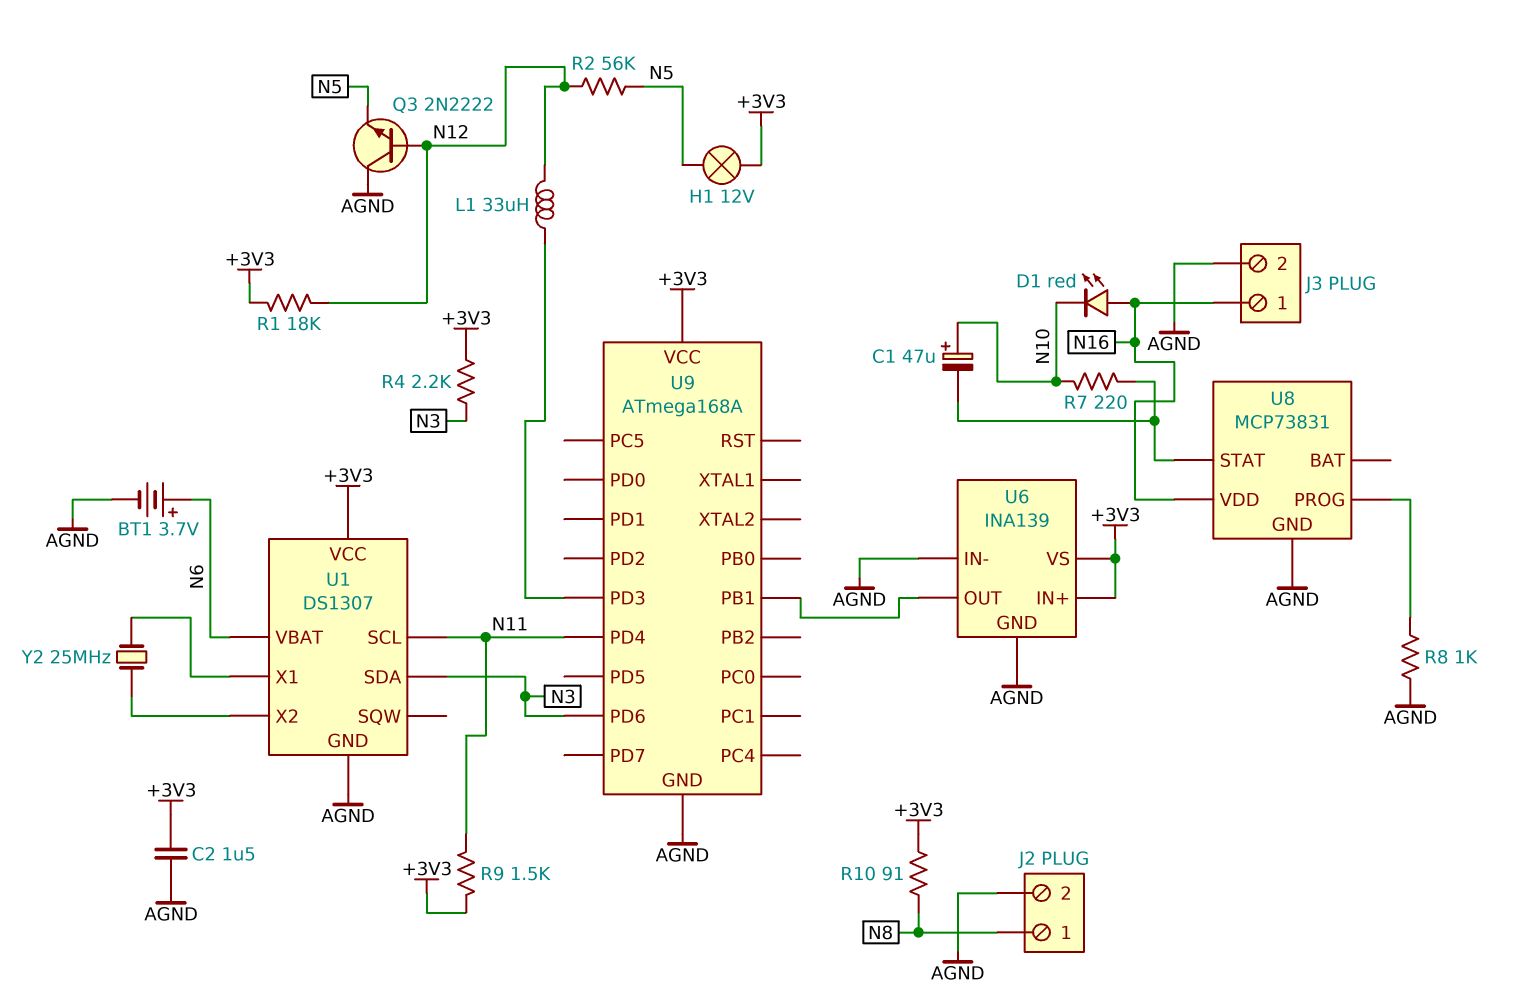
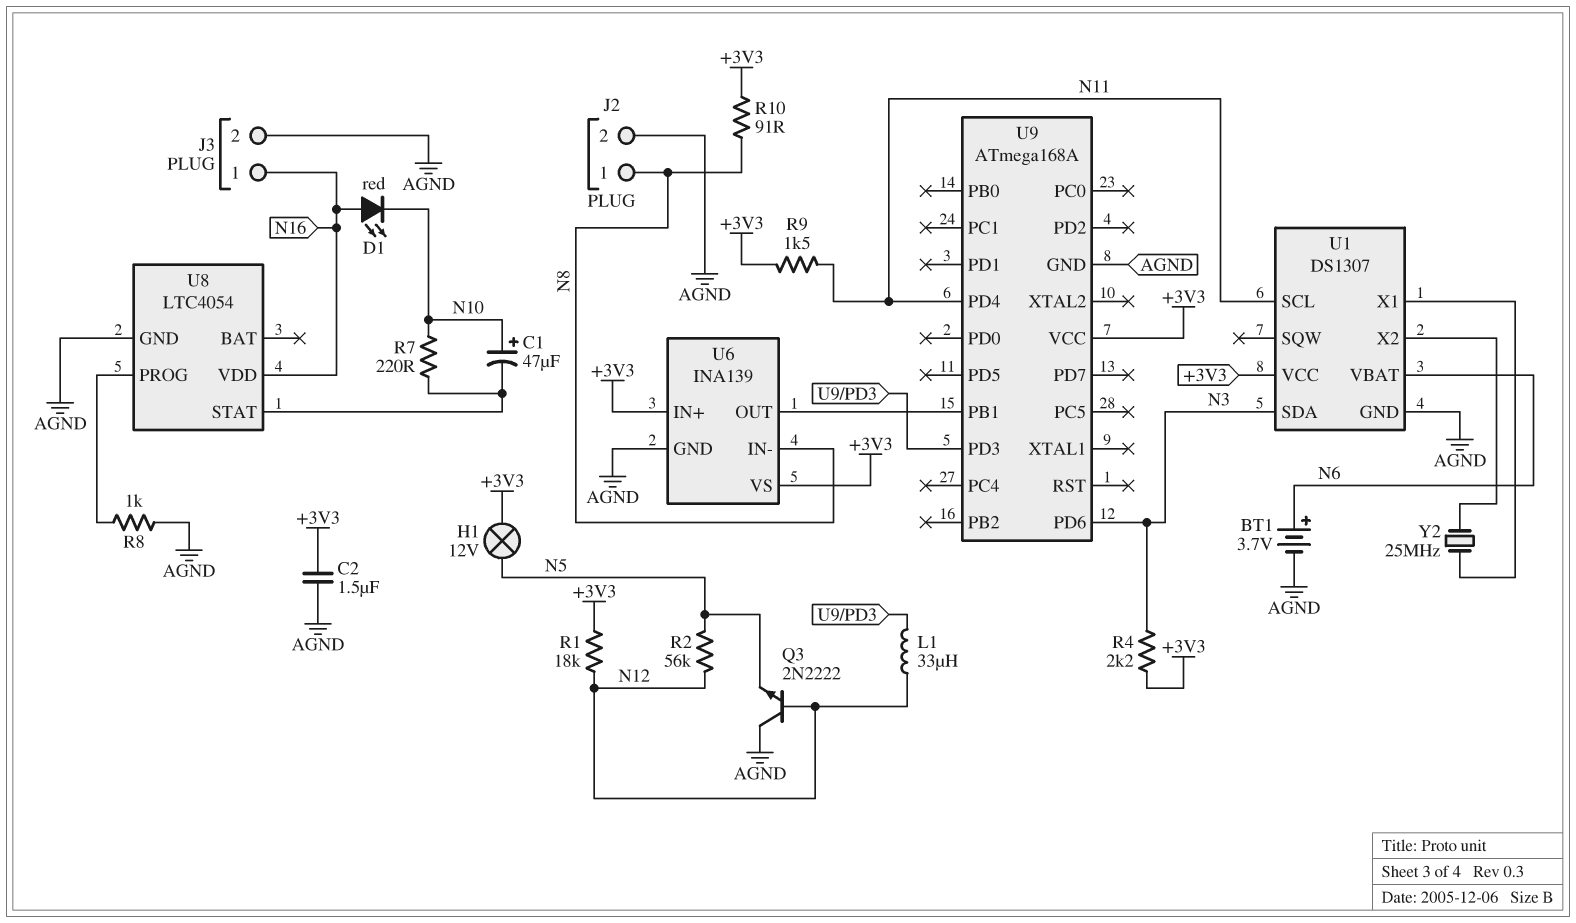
U6 pin IN-: AGND -> N8
U8: MCP73831 -> LTC4054

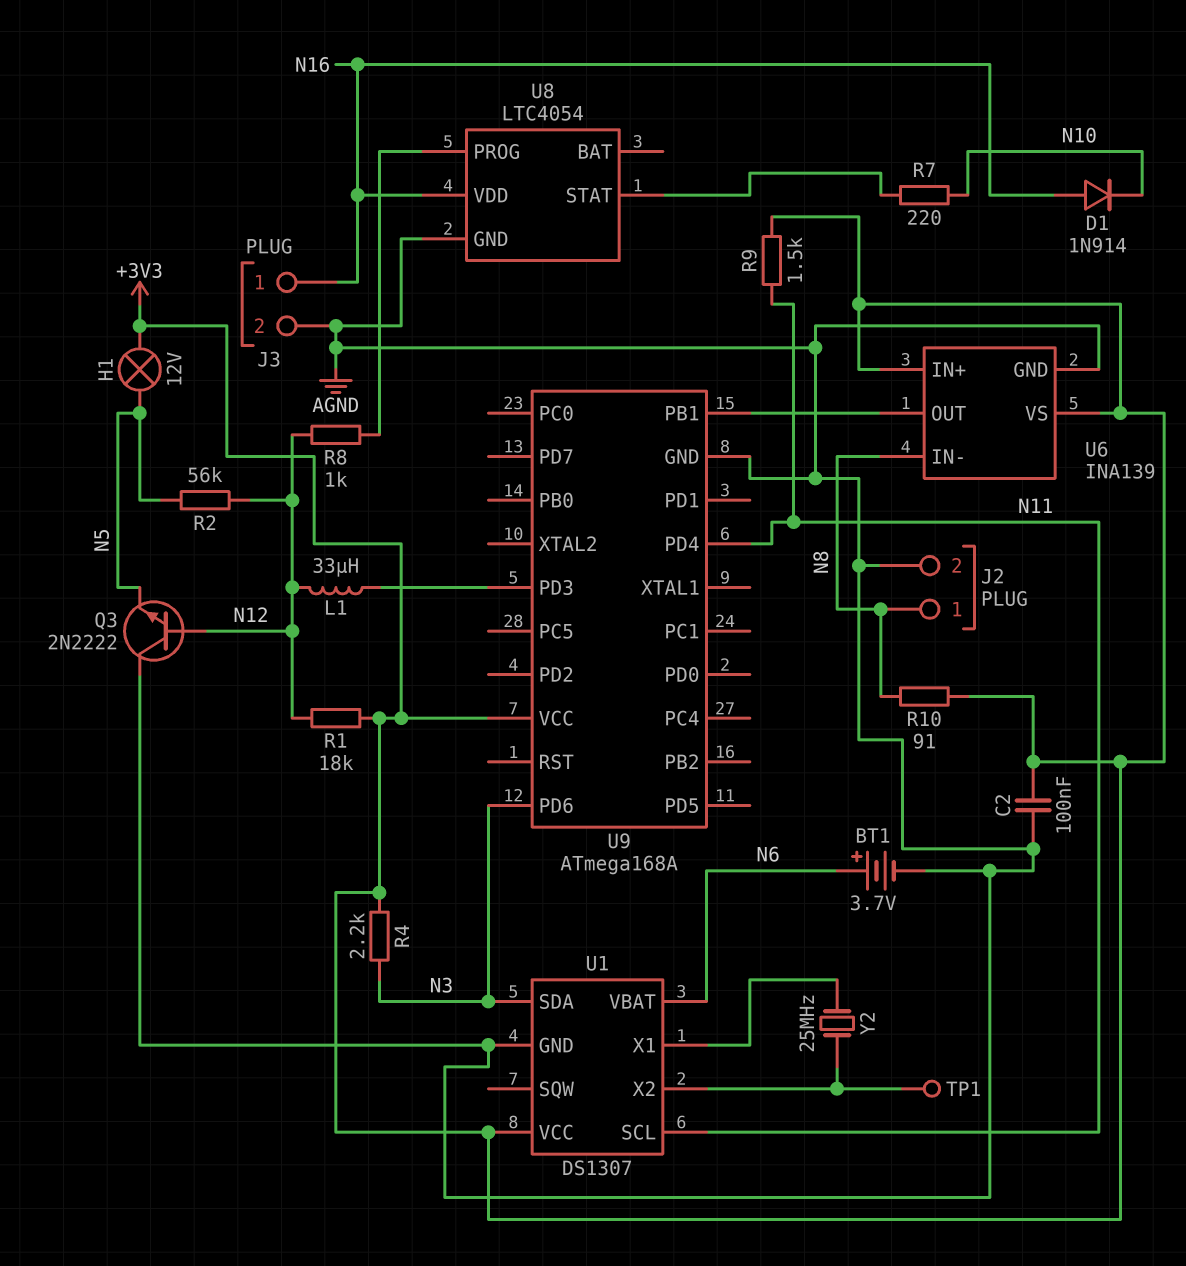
C1: 47uF (plus N10, minus U8/STAT) -> none
C2: 1.5uF (+3V3, AGND) -> 100nF (+3V3, AGND)
D1: LED red (A N16, K N10) -> diode 1N914 (A N16, K N10)
R8: 1k (AGND, U8/PROG) -> 1k (N12, U8/PROG)
TP1: none -> test point (U1/X2)

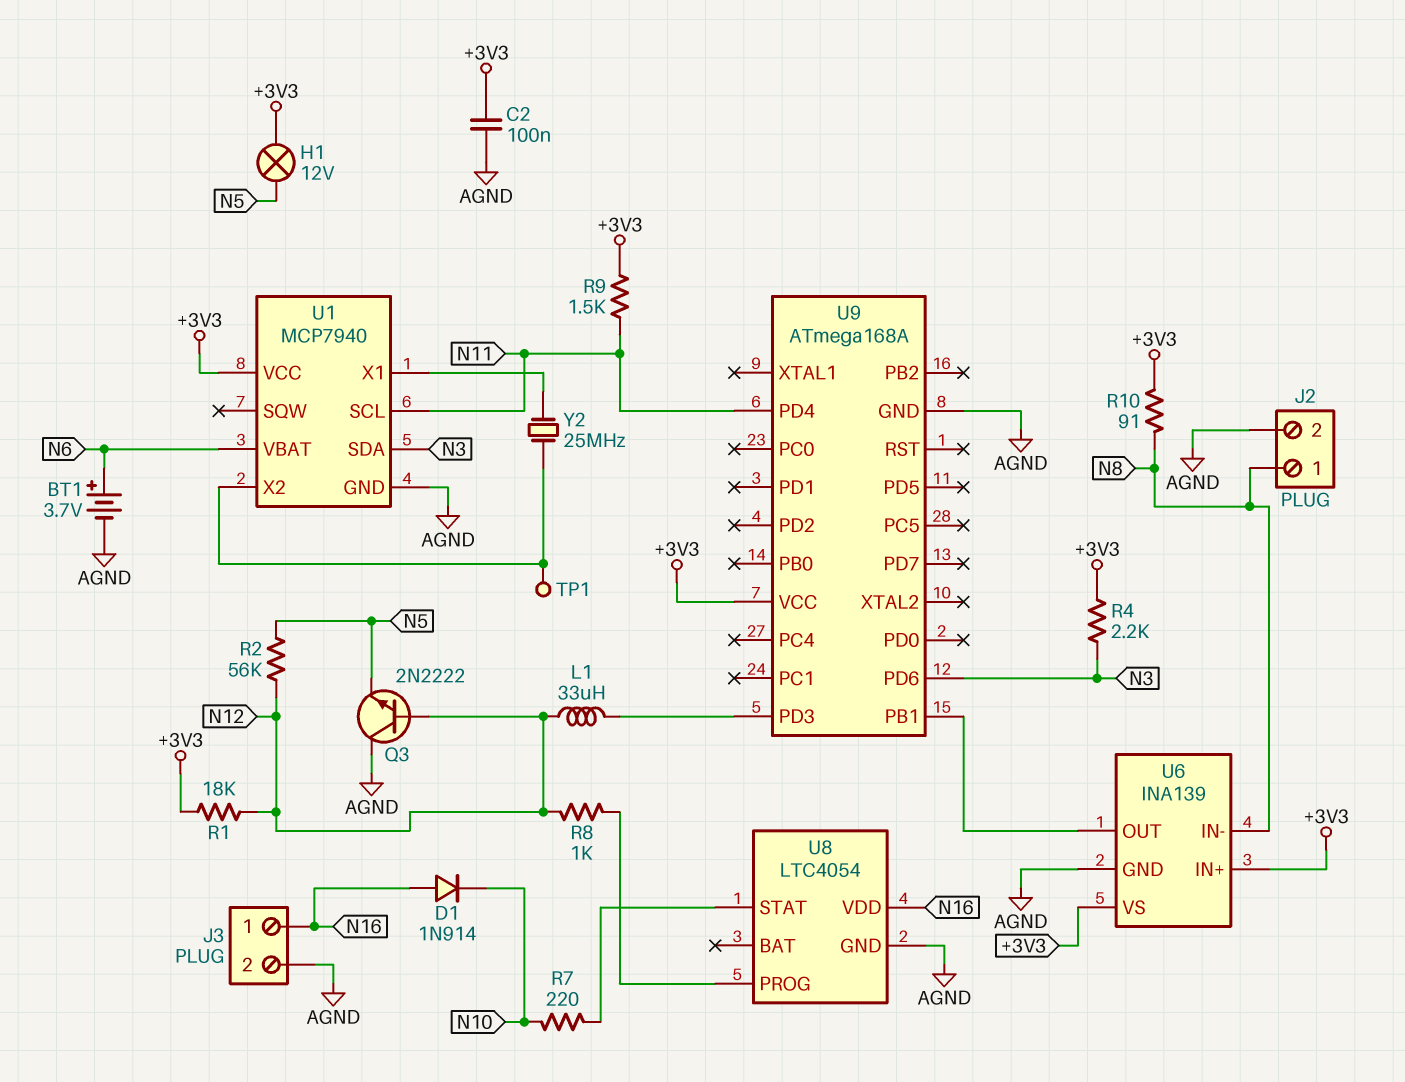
U1: DS1307 -> MCP7940

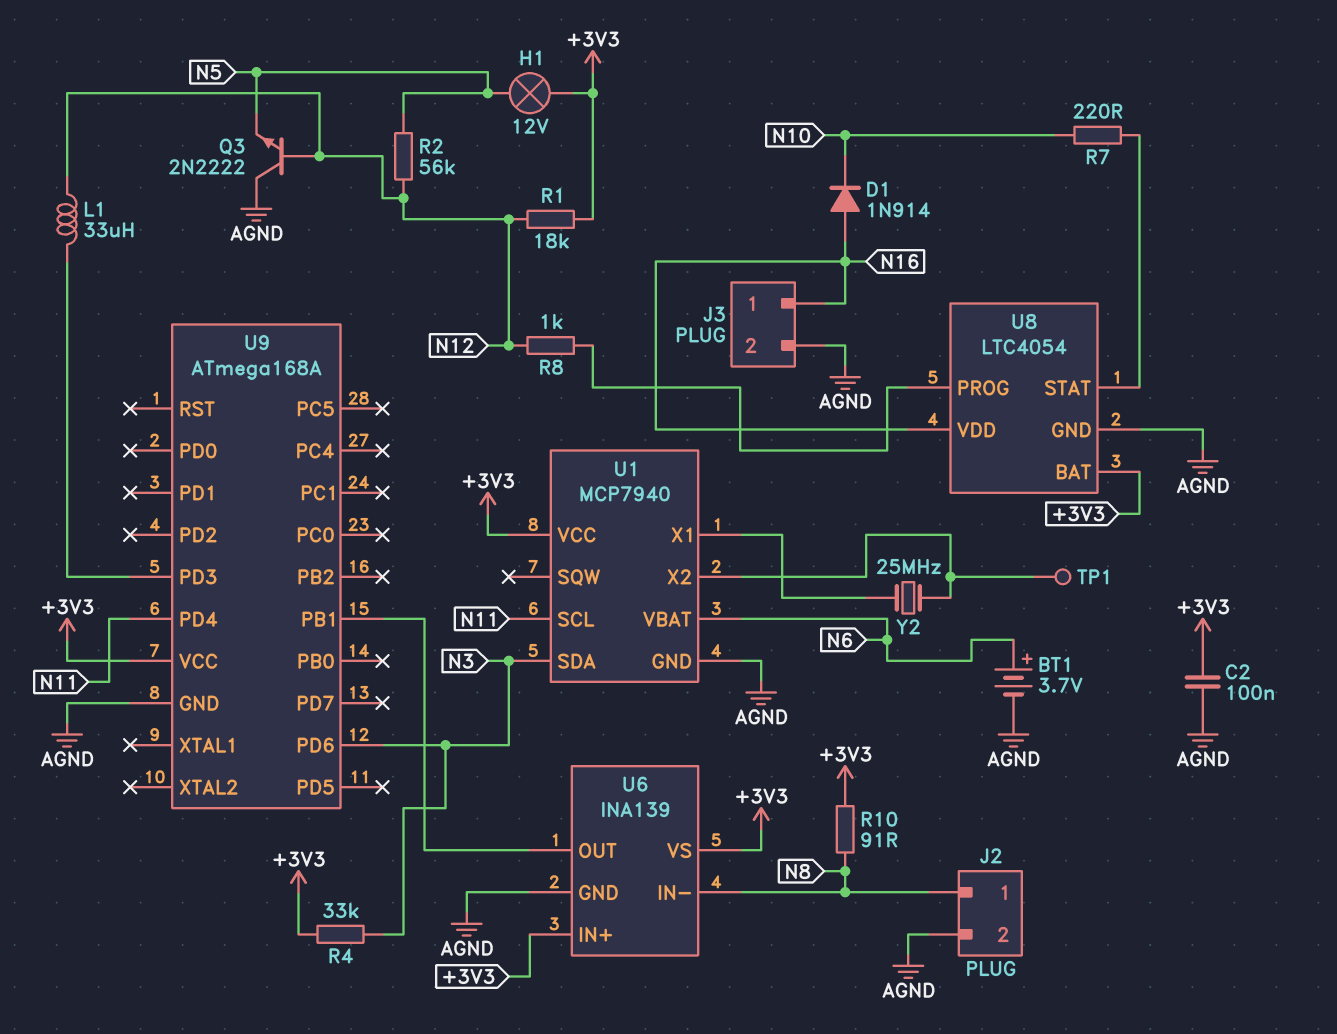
R4: 2.2k (+3V3, N3) -> 33k (+3V3, N3)
R9: 1.5k (+3V3, N11) -> none
U8 pin BAT: none -> +3V3

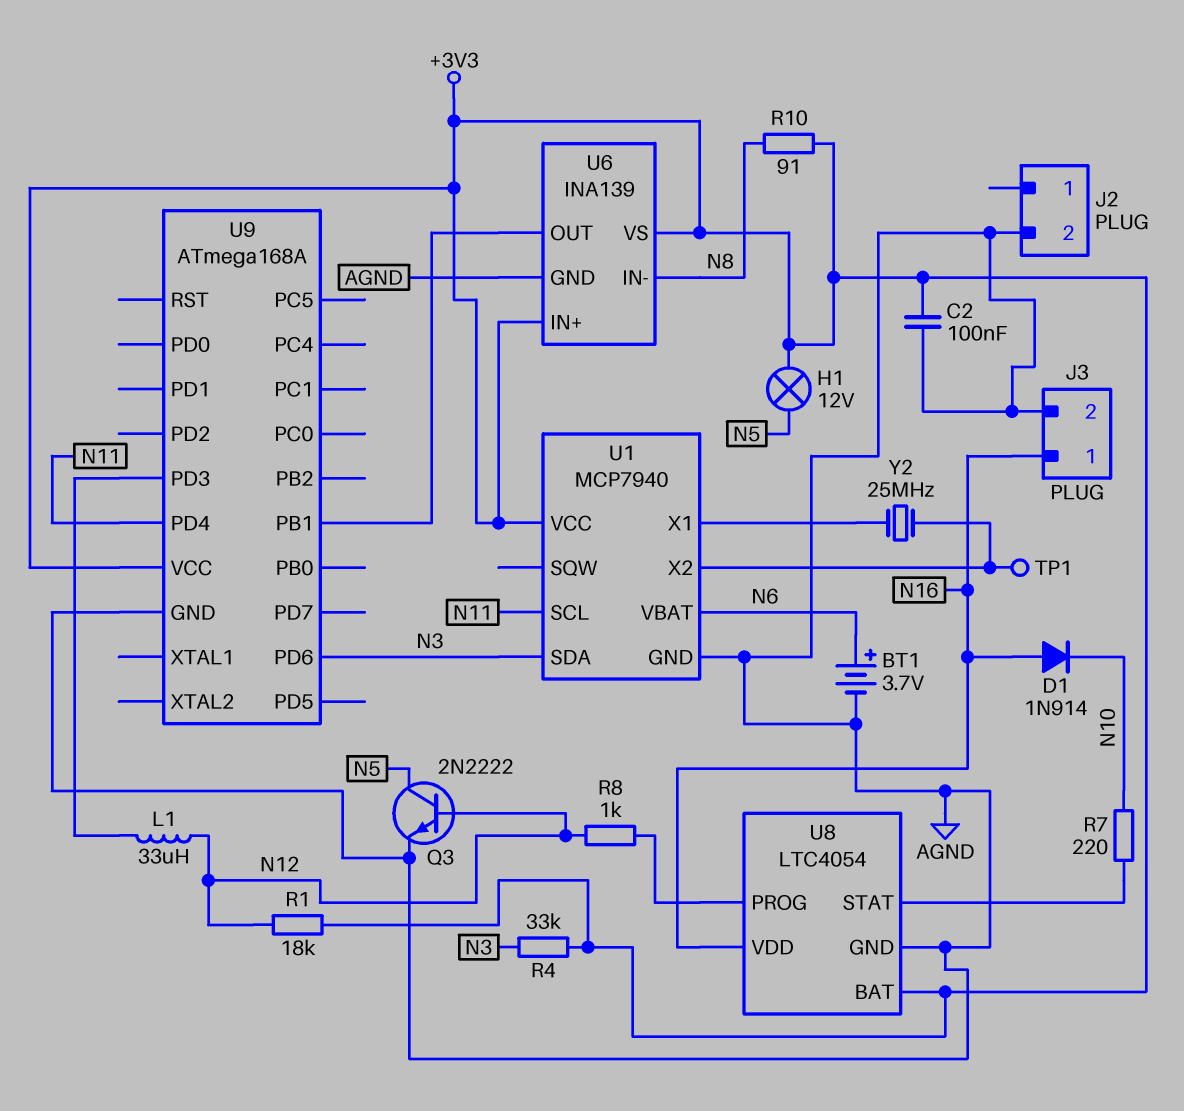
J2 pin 1: N8 -> none
Q3: NPN 2N2222 (B N12, C AGND, E N5) -> NPN 2N2222 (B N12, C N5, E AGND)
R2: 56k (N5, N12) -> none

